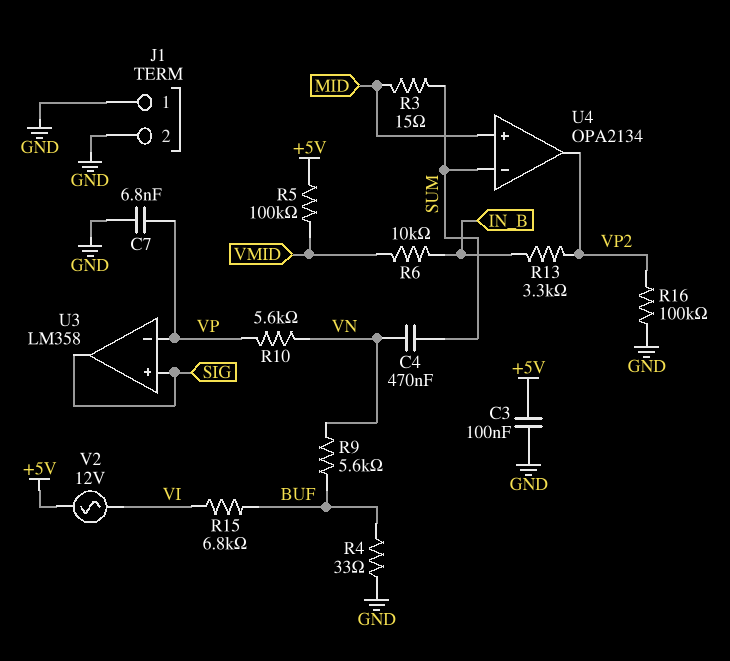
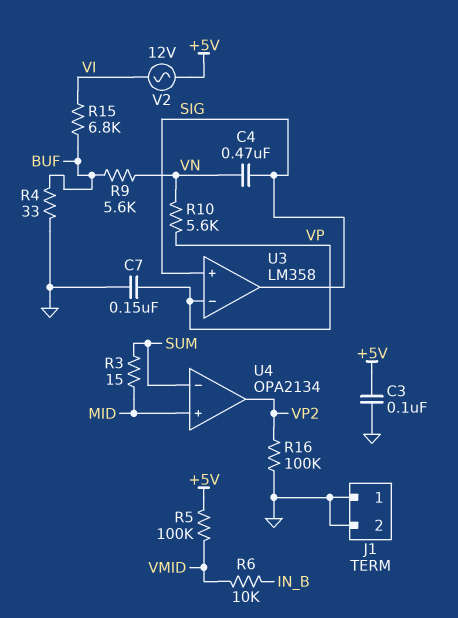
C4: 470nF (SUM, VN) -> 470nF (SIG, VN)
C7: 6.8nF (GND, VP) -> 150nF (GND, VP)
R13: 3.3k (IN_B, VP2) -> none

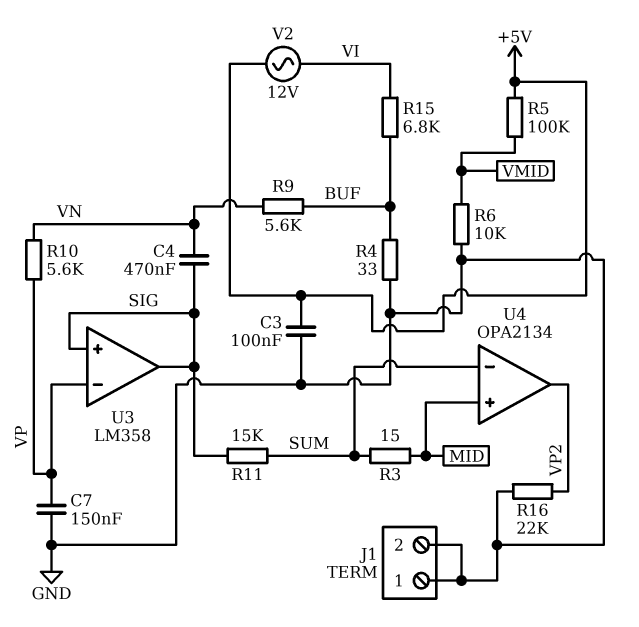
R6: 10k (IN_B, VMID) -> 10k (GND, VMID)
R11: none -> 15k (SIG, SUM)
R16: 100k (GND, VP2) -> 22k (GND, VP2)

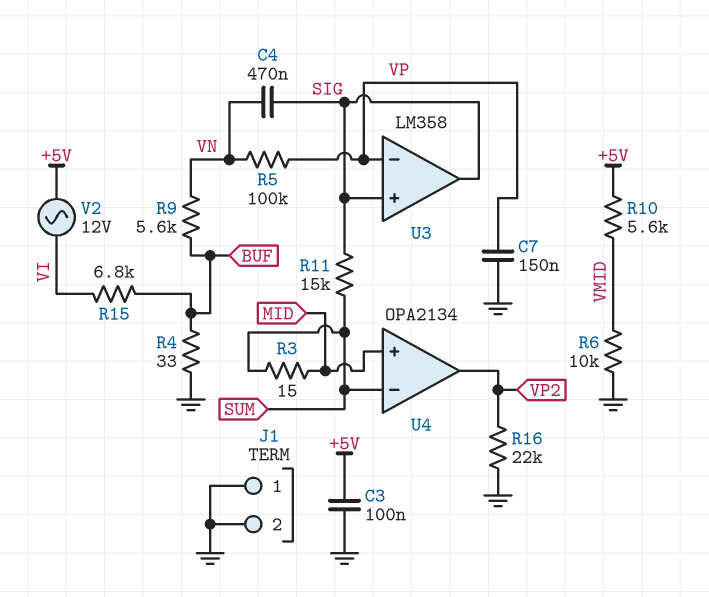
R5: 100k (+5V, VMID) -> 100k (VN, VP)
R10: 5.6k (VN, VP) -> 5.6k (+5V, VMID)

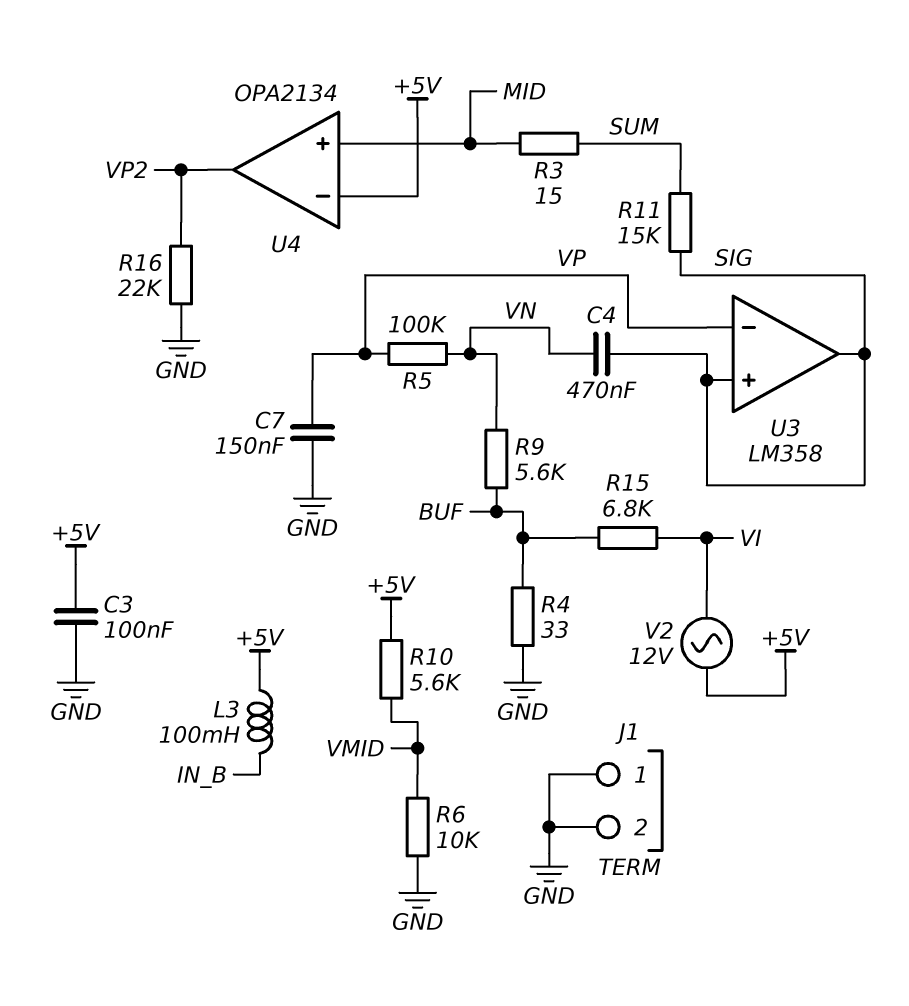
L3: none -> 100mH (+5V, IN_B)
U4 pin in-: SUM -> +5V

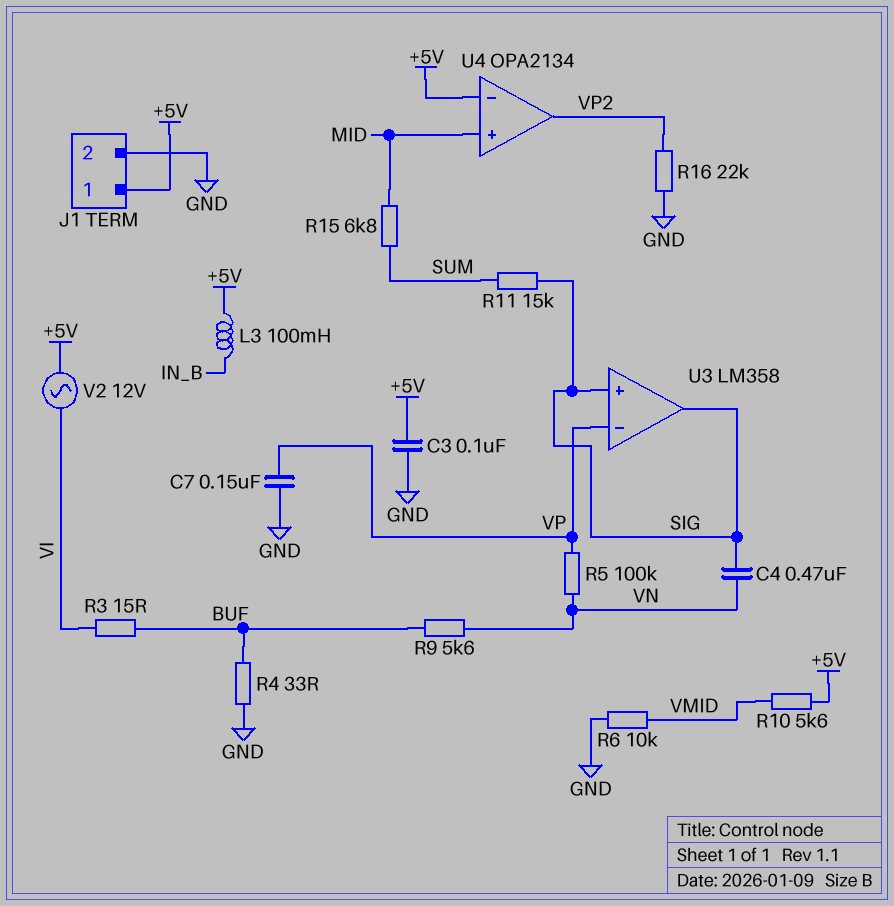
J1 pin 1: GND -> +5V
R3: 15 (MID, SUM) -> 15 (BUF, VI)
R15: 6.8k (BUF, VI) -> 6.8k (MID, SUM)

